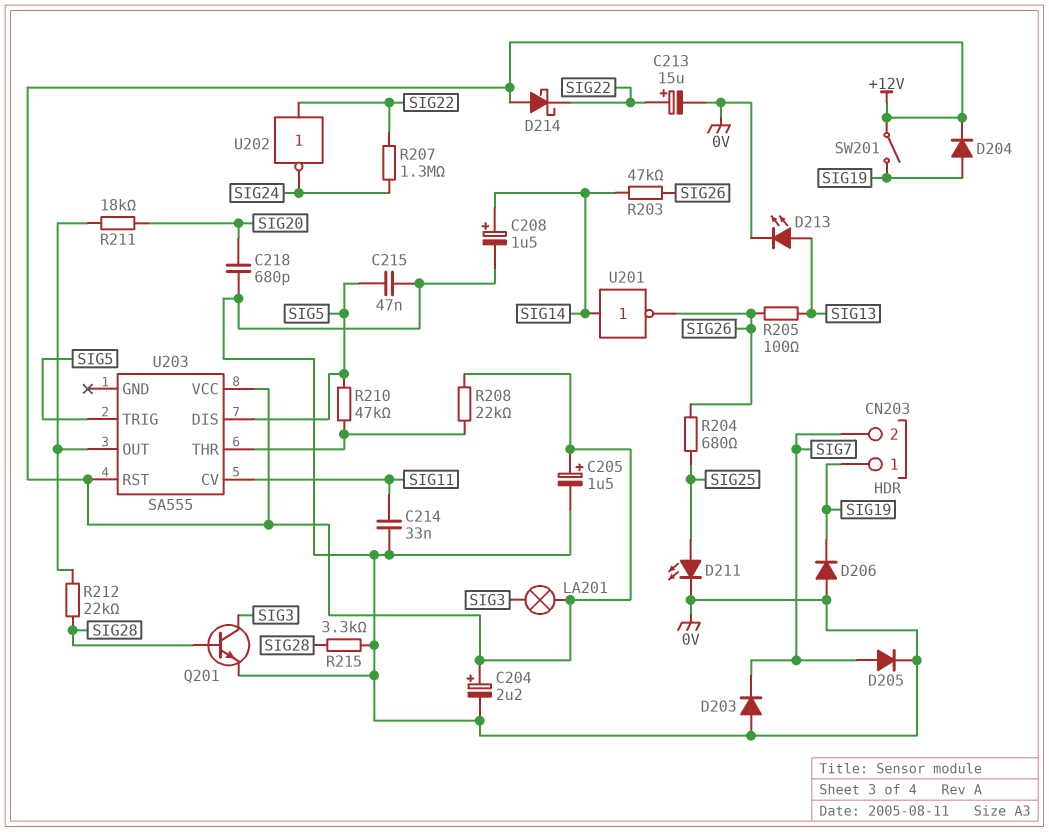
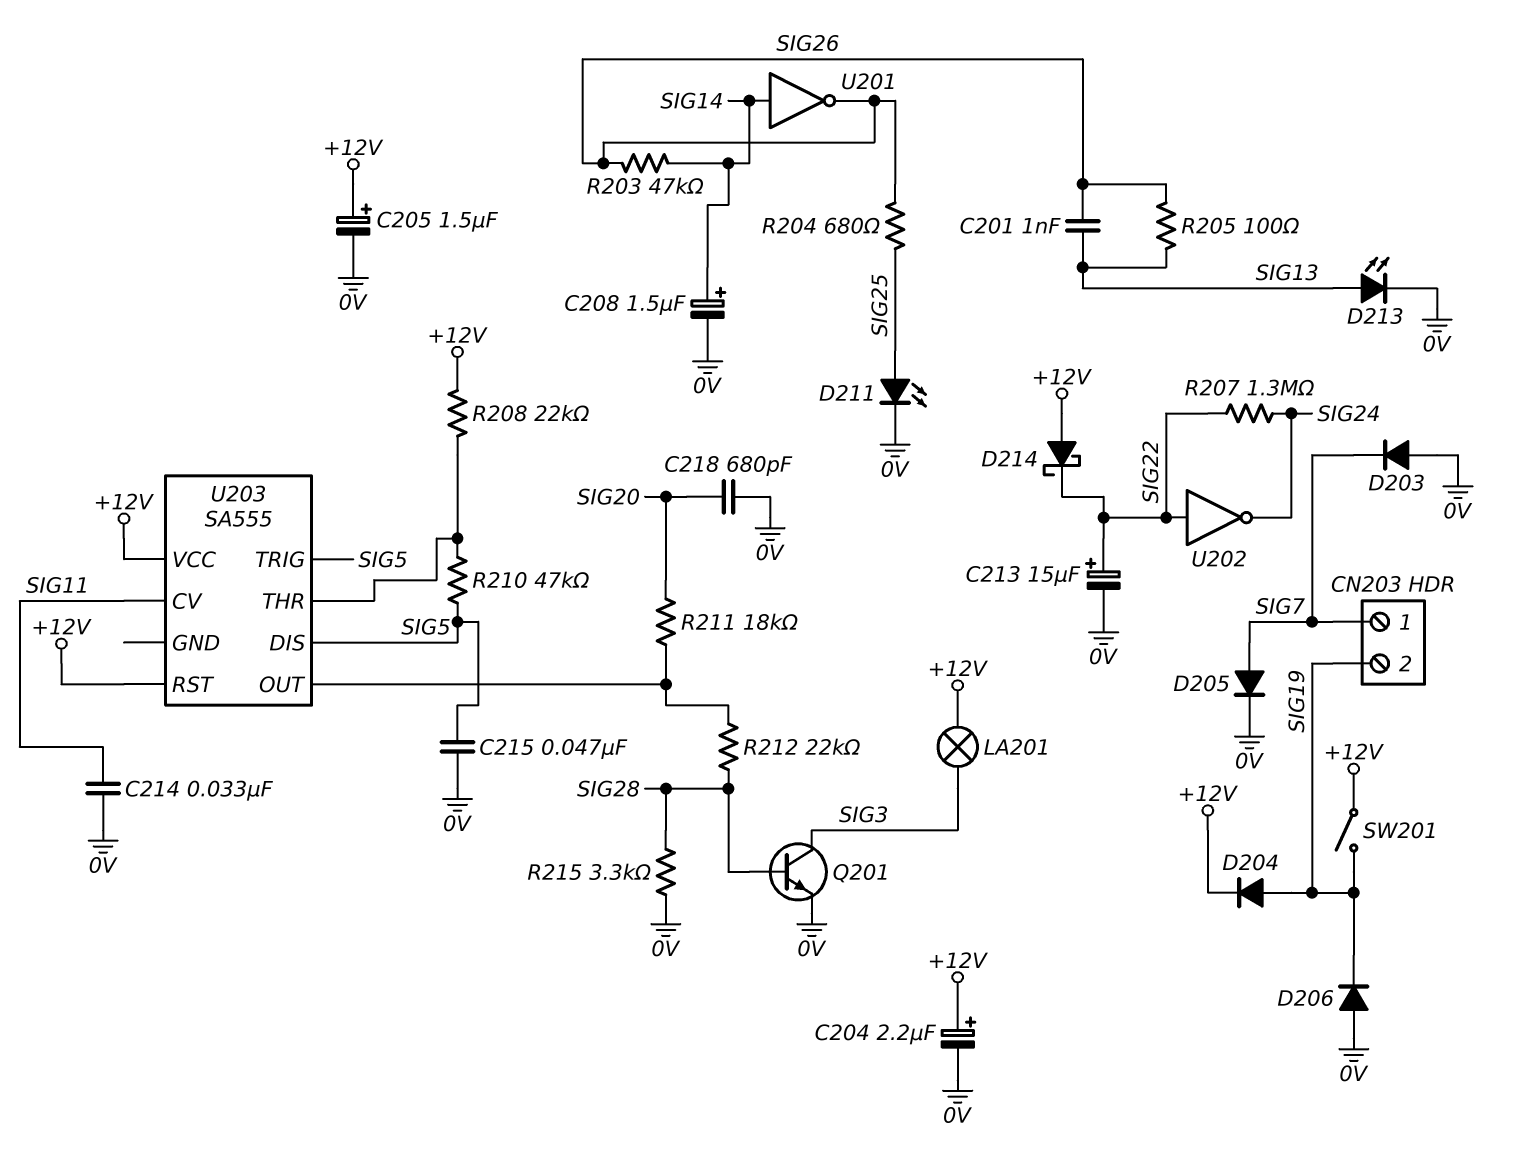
C201: none -> 1nF (SIG13, SIG26)
CN203 pin 1: SIG19 -> SIG7
CN203 pin 2: SIG7 -> SIG19

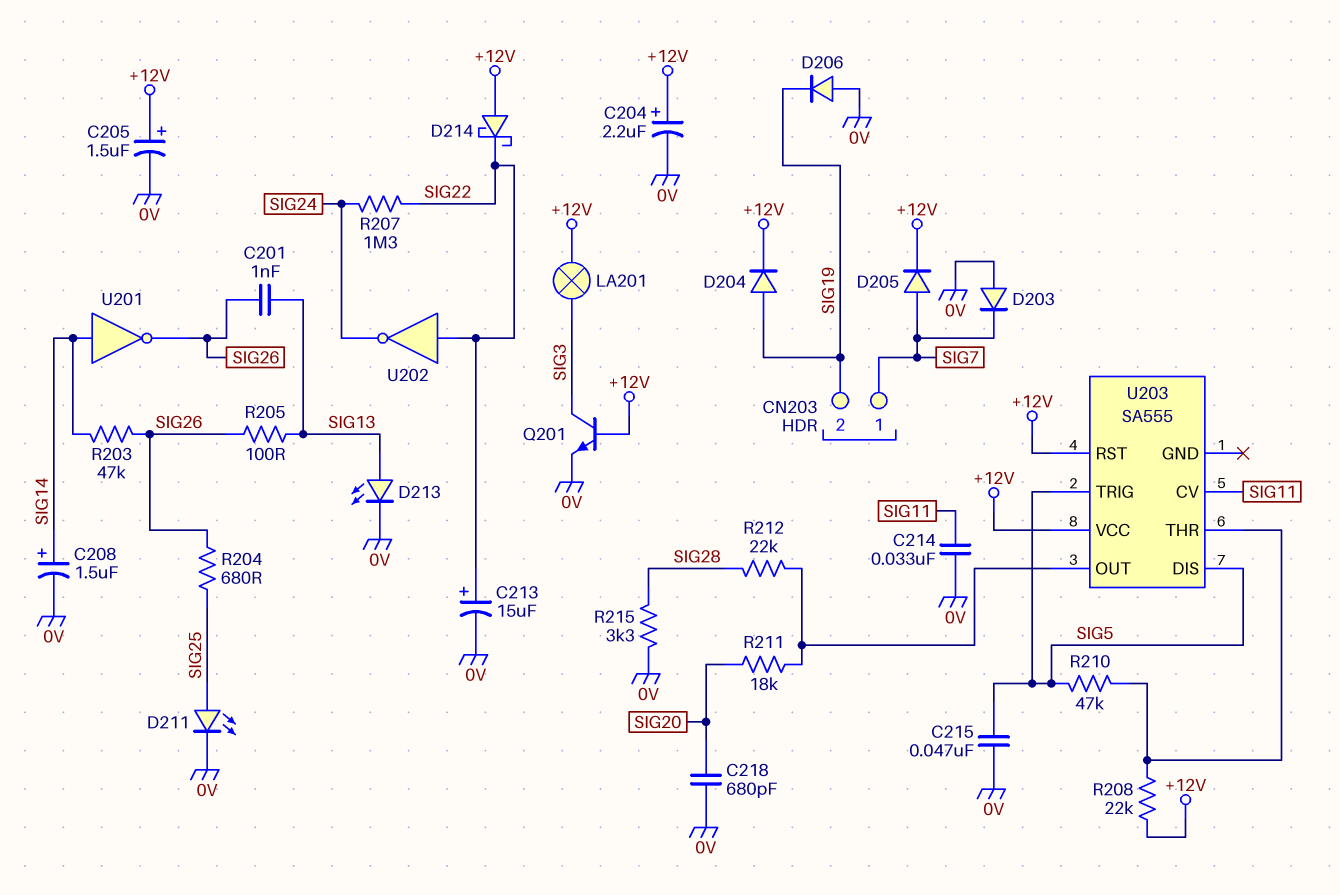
D205: diode (A SIG7, K 0V) -> diode (A SIG7, K +12V)
Q201: NPN (B SIG28, C SIG3, E 0V) -> NPN (B +12V, C SIG3, E 0V)
SW201: switch (+12V, SIG19) -> none

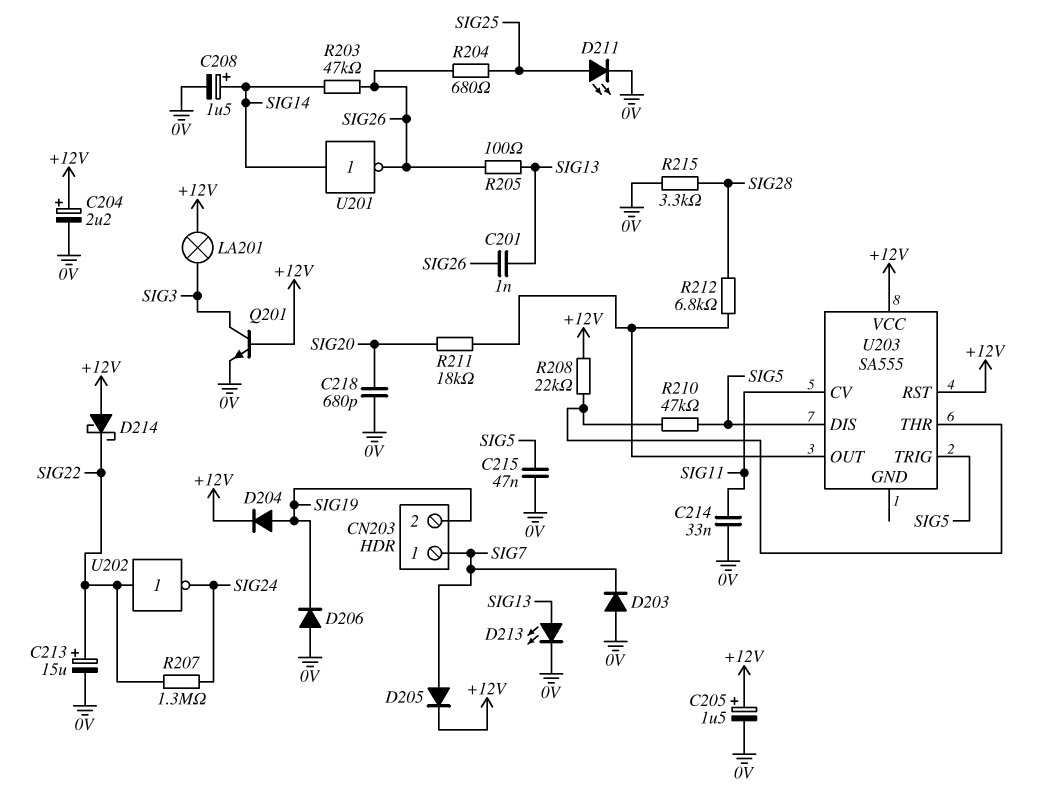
R212: 22k (SIG28, U203/OUT) -> 6.8k (SIG28, U203/OUT)

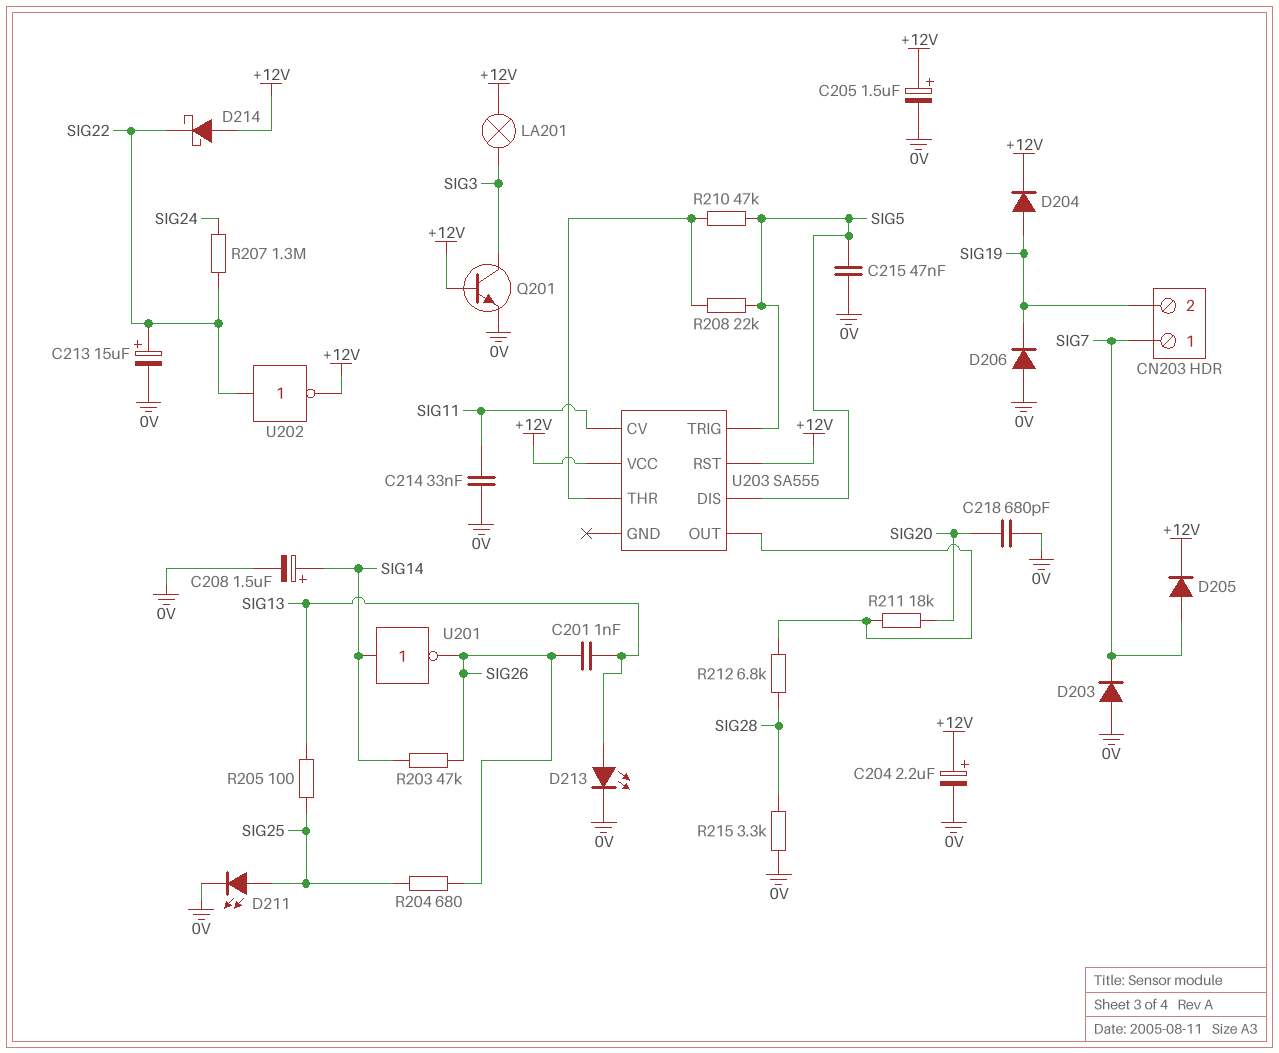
R205: 100 (SIG13, SIG26) -> 100 (SIG13, SIG25)
R208: 22k (+12V, U203/THR) -> 22k (SIG5, U203/THR)
U202: NOT (in SIG22, out SIG24) -> NOT (in SIG22, out +12V)

